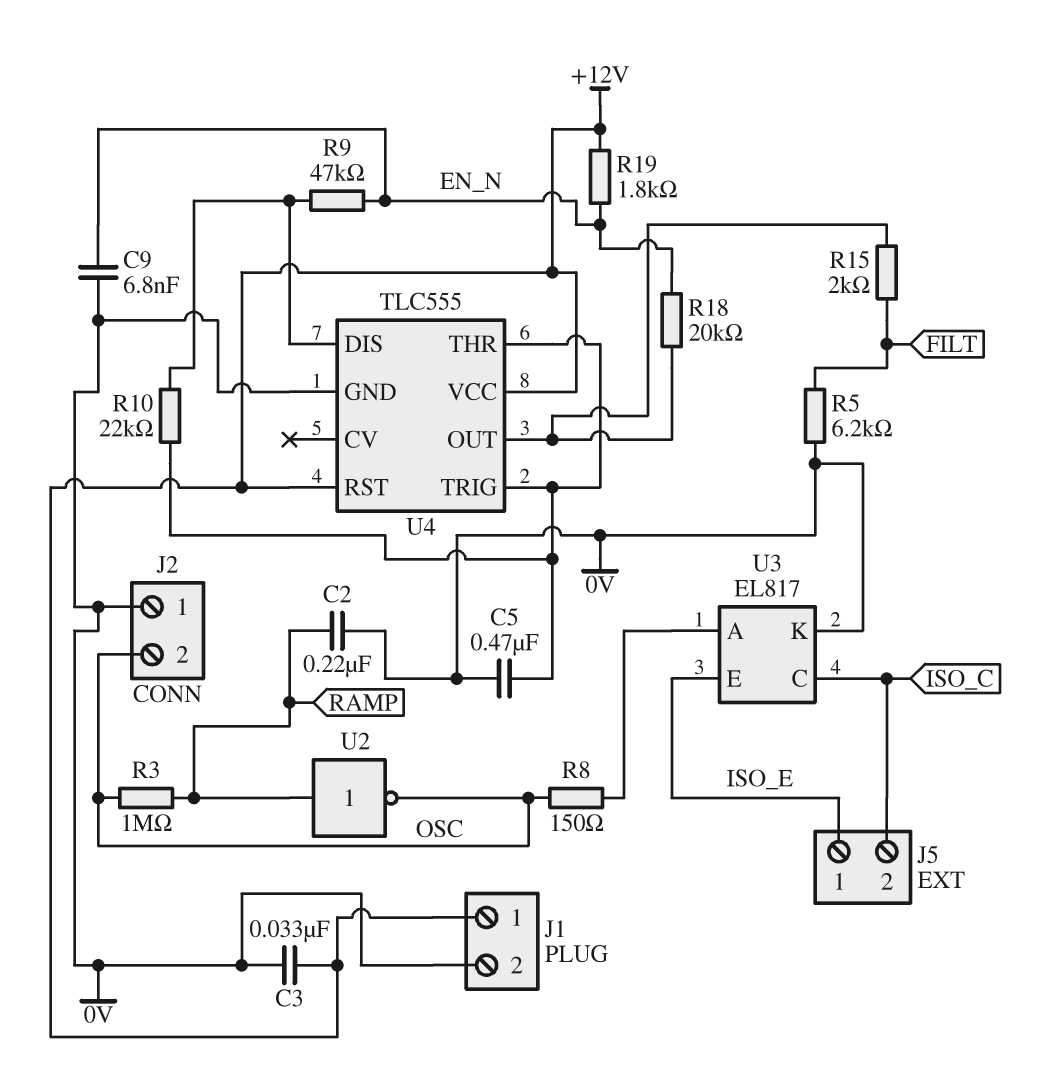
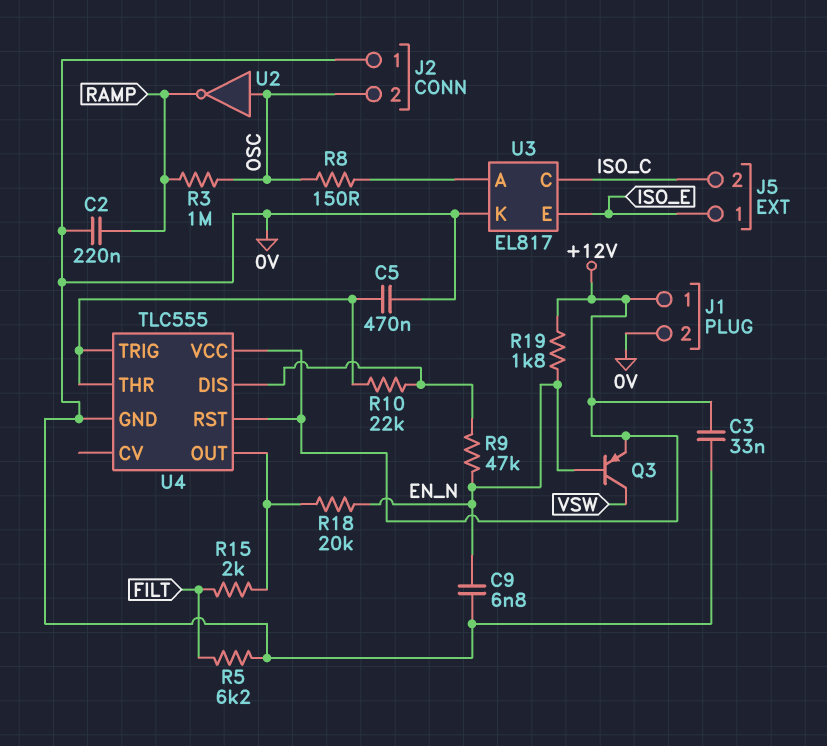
Q3: none -> PNP (B EN_N, C VSW, E +12V)
U2: NOT (in RAMP, out OSC) -> NOT (in OSC, out RAMP)

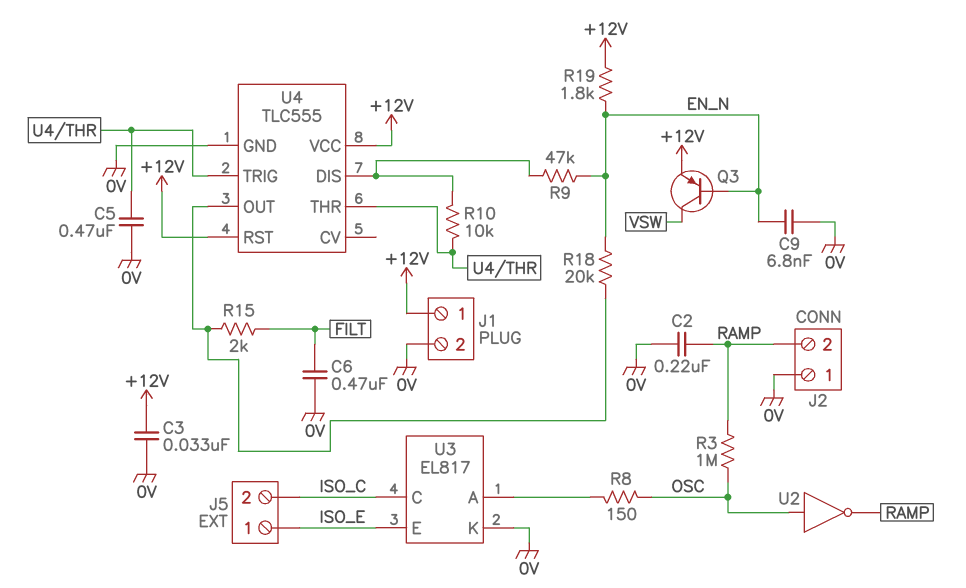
C6: none -> 470nF (0V, FILT)
J2 pin 2: OSC -> RAMP
R5: 6.2k (0V, FILT) -> none
R10: 22k (U4/DIS, U4/THR) -> 10k (U4/DIS, U4/THR)

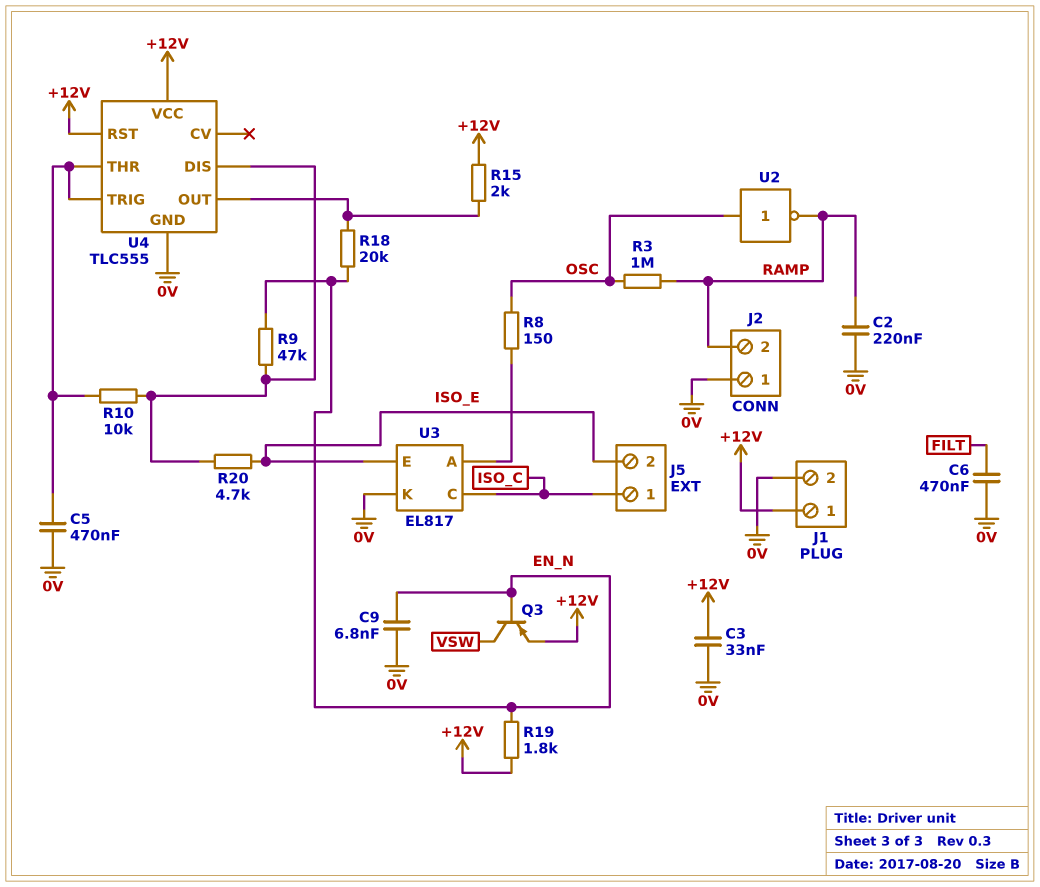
J5 pin 1: ISO_E -> ISO_C
J5 pin 2: ISO_C -> ISO_E
R15: 2k (FILT, U4/OUT) -> 2k (+12V, U4/OUT)
R20: none -> 4.7k (ISO_E, U4/DIS)

